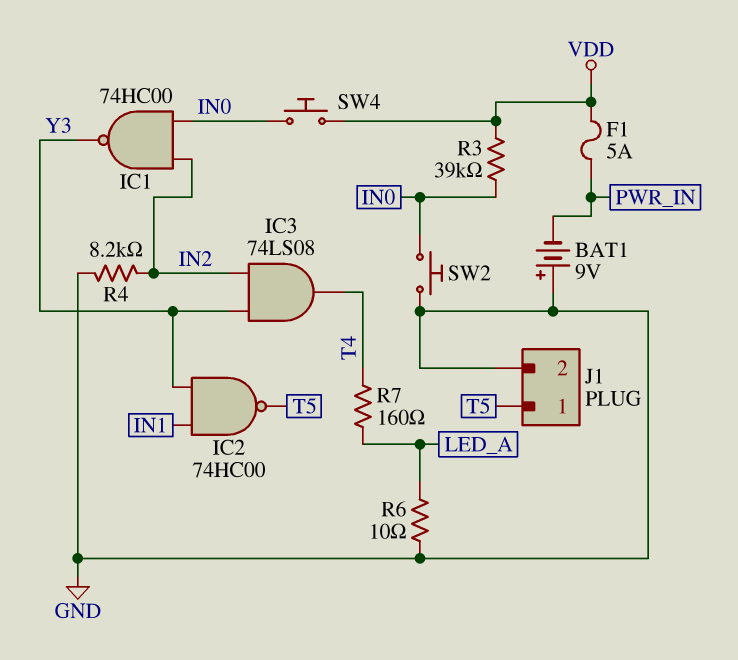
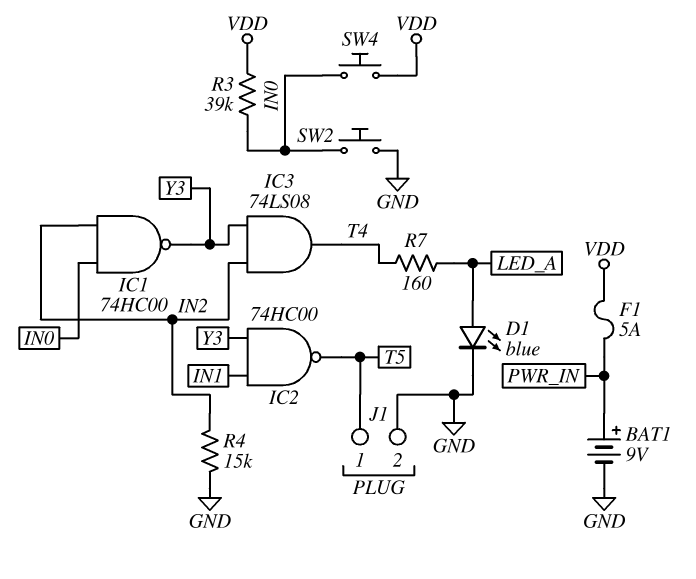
BAT1: 9V (plus GND, minus PWR_IN) -> 9V (plus PWR_IN, minus GND)
D1: none -> LED blue (A LED_A, K GND)
R4: 8.2k (GND, IN2) -> 15k (GND, IN2)
R6: 10 (GND, LED_A) -> none

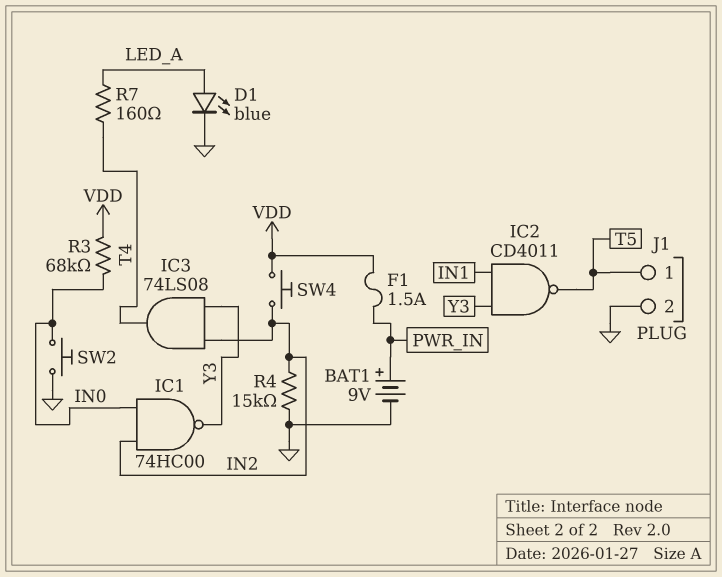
F1: 5A (PWR_IN, VDD) -> 1.5A (PWR_IN, VDD)
IC2: NAND 74HC00 (in IN1, in Y3, out T5) -> NAND CD4011 (in IN1, in Y3, out T5)
R3: 39k (IN0, VDD) -> 68k (IN0, VDD)
SW4: button (IN0, VDD) -> button (IN2, VDD)

